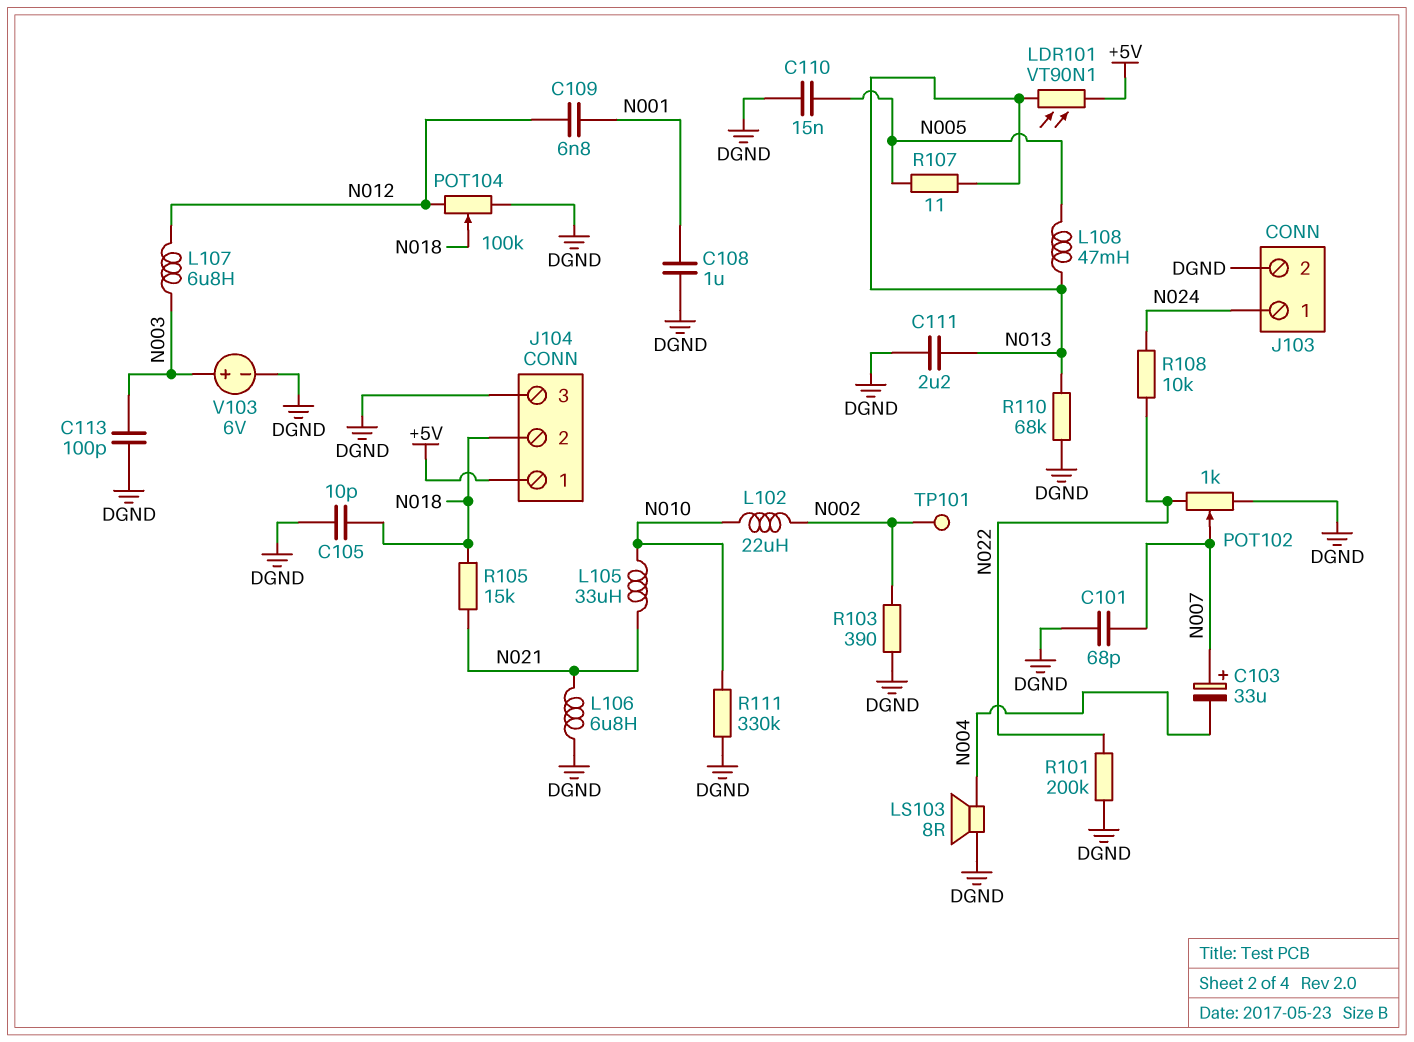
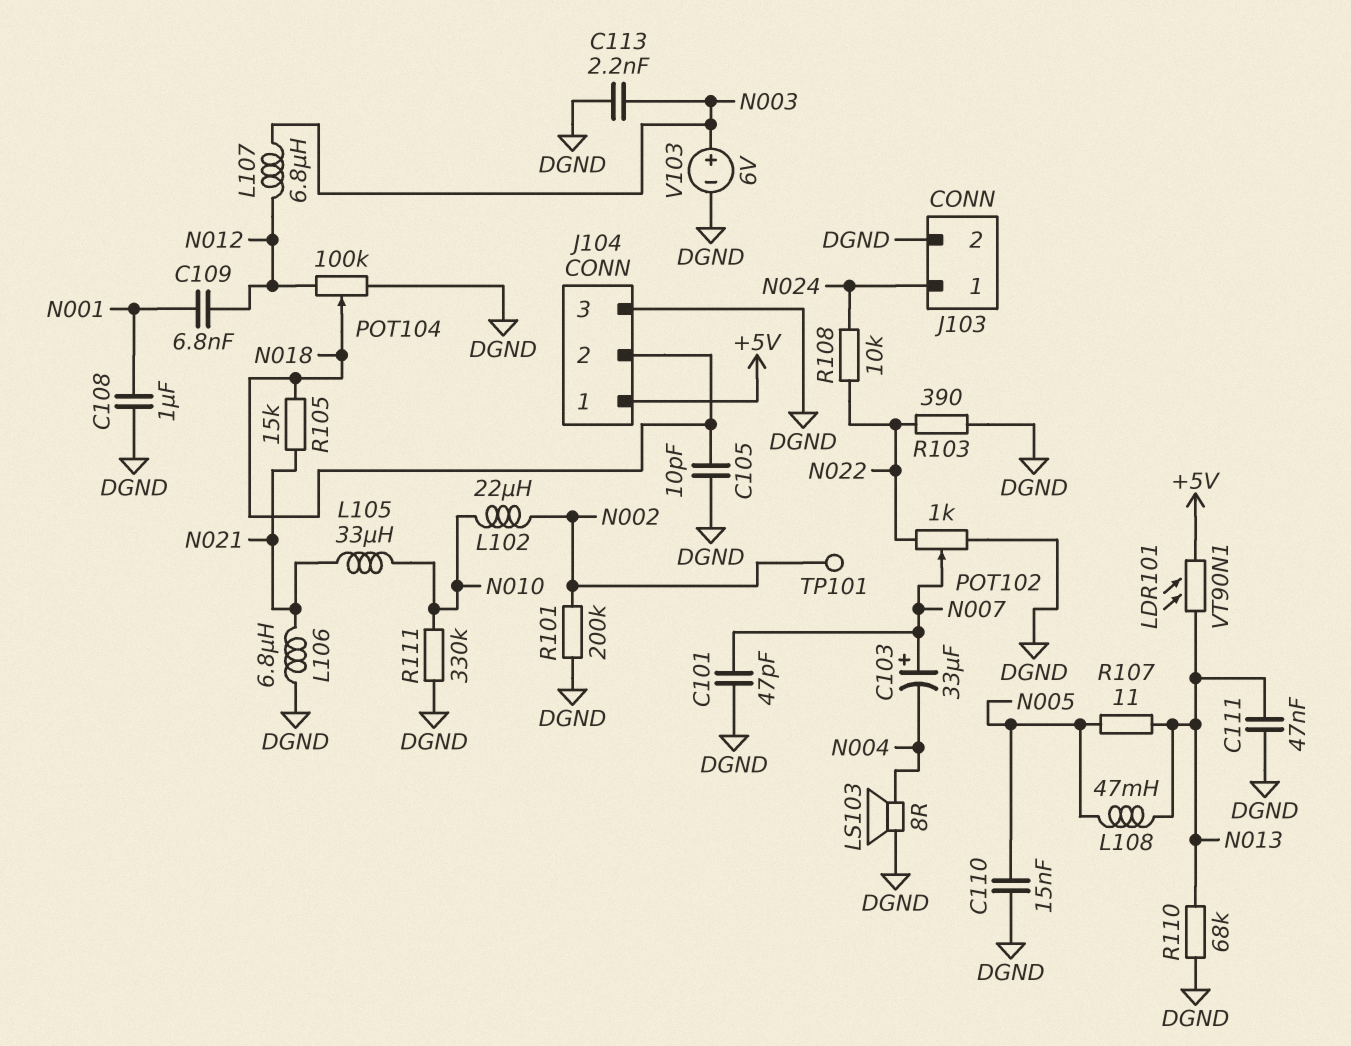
C101: 68pF (DGND, N007) -> 47pF (DGND, N007)
C111: 2.2uF (DGND, N013) -> 47nF (DGND, N013)
C113: 100pF (DGND, N003) -> 2.2nF (DGND, N003)
R101: 200k (DGND, N022) -> 200k (DGND, N002)
R103: 390 (DGND, N002) -> 390 (DGND, N022)

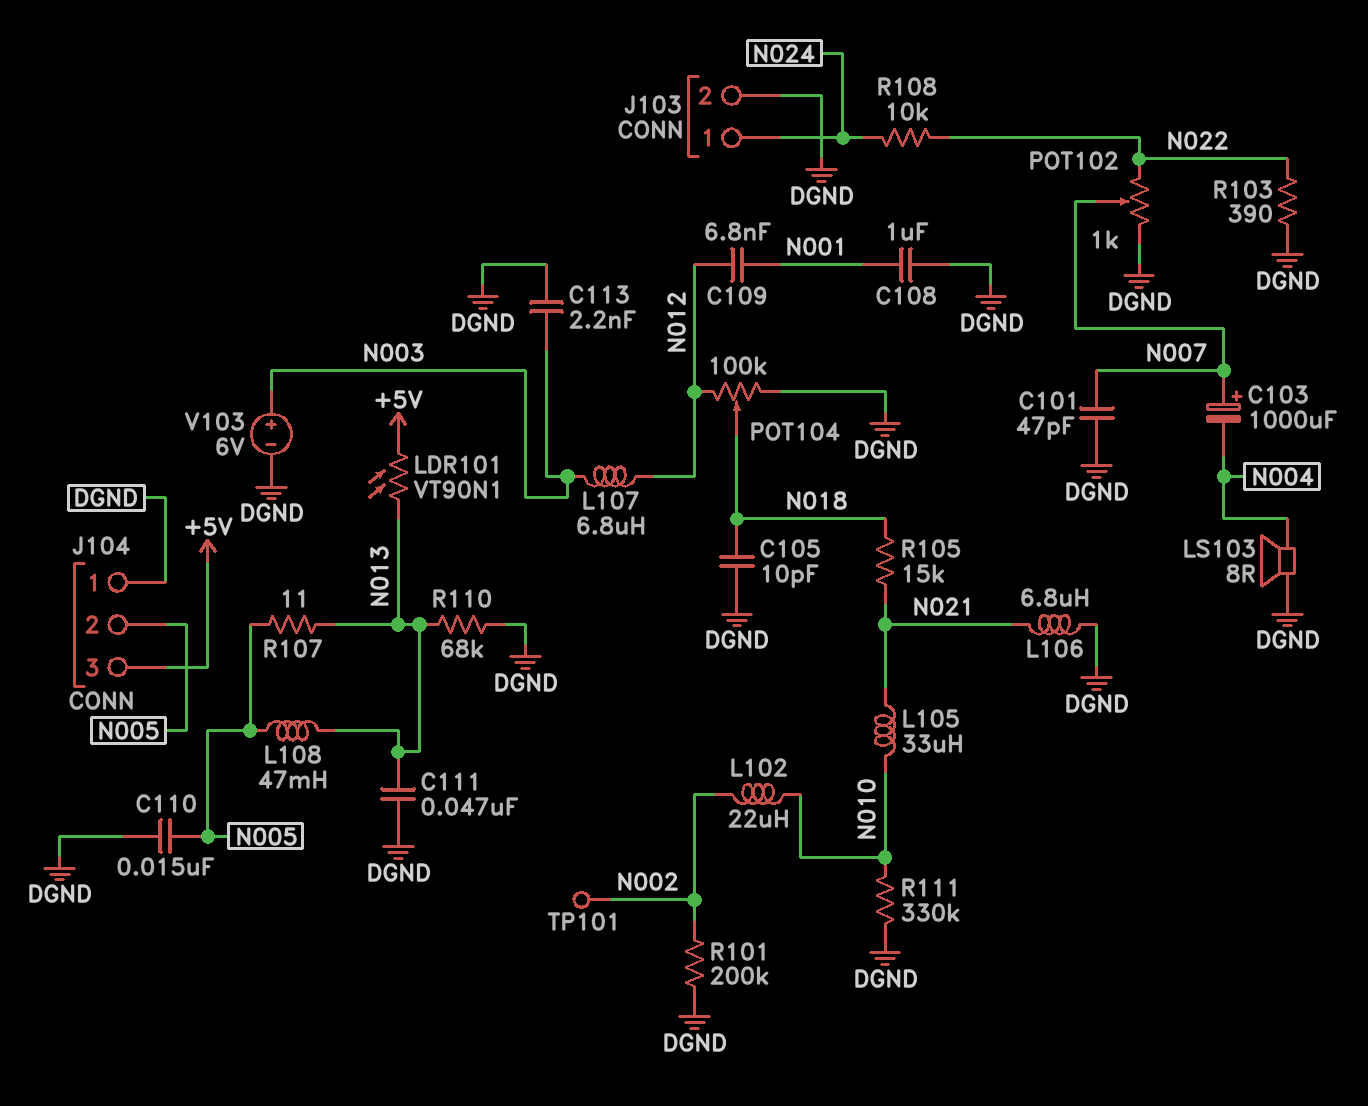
C103: 33uF (plus N007, minus N004) -> 1000uF (plus N007, minus N004)
J104 pin 1: +5V -> DGND
J104 pin 2: N018 -> N005
J104 pin 3: DGND -> +5V

